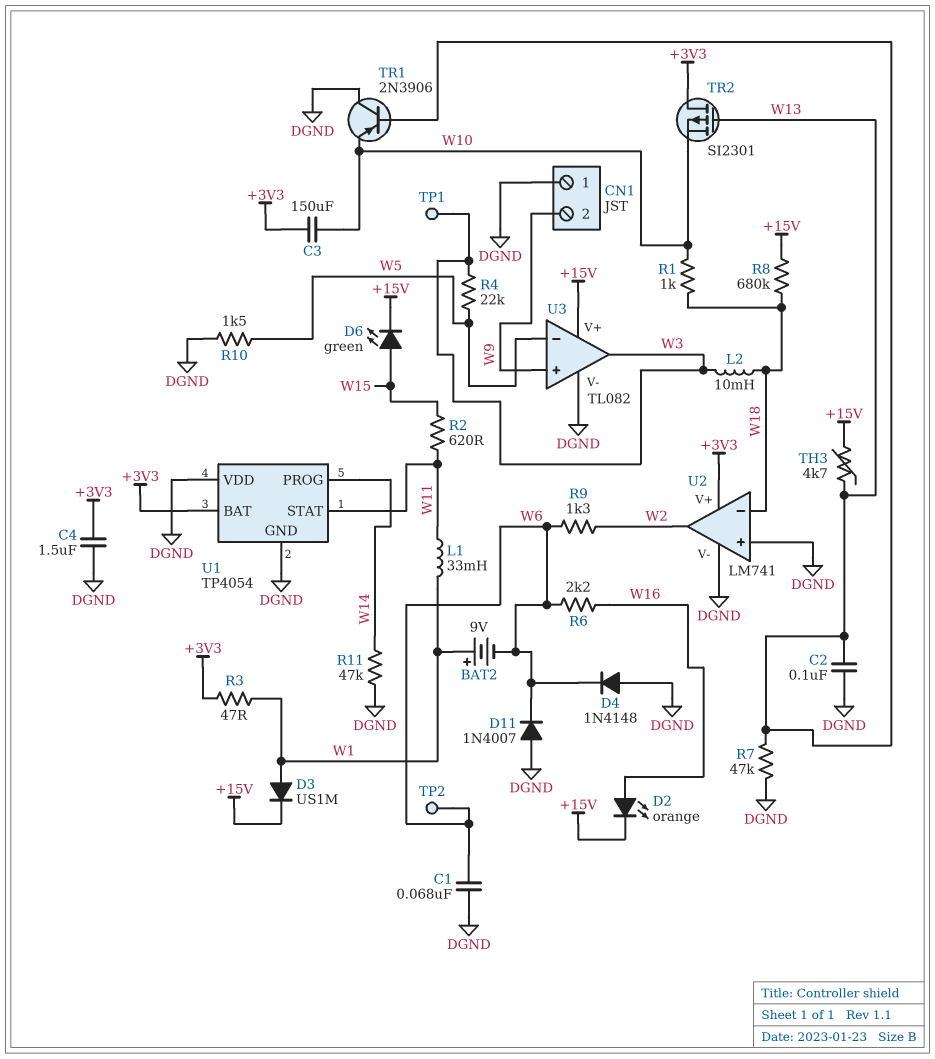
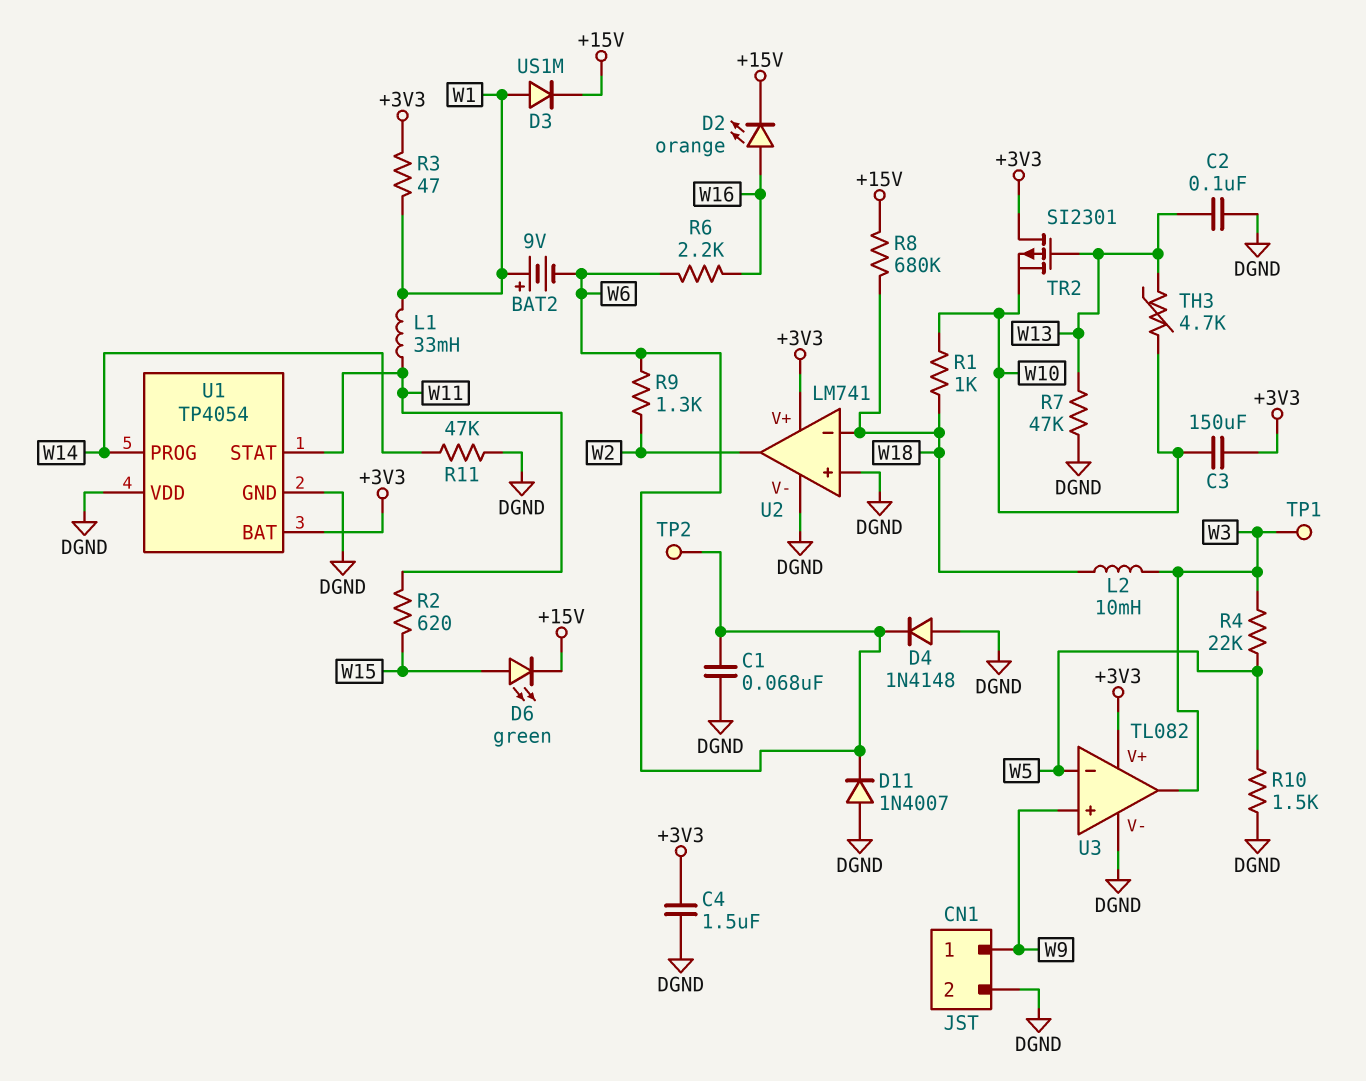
CN1 pin 1: DGND -> W9
CN1 pin 2: W9 -> DGND
TH3: 4.7k (+15V, W13) -> 4.7k (W10, W13)
TR1: PNP 2N3906 (B W13, C DGND, E W10) -> none
U3 pin V+: +15V -> +3V3

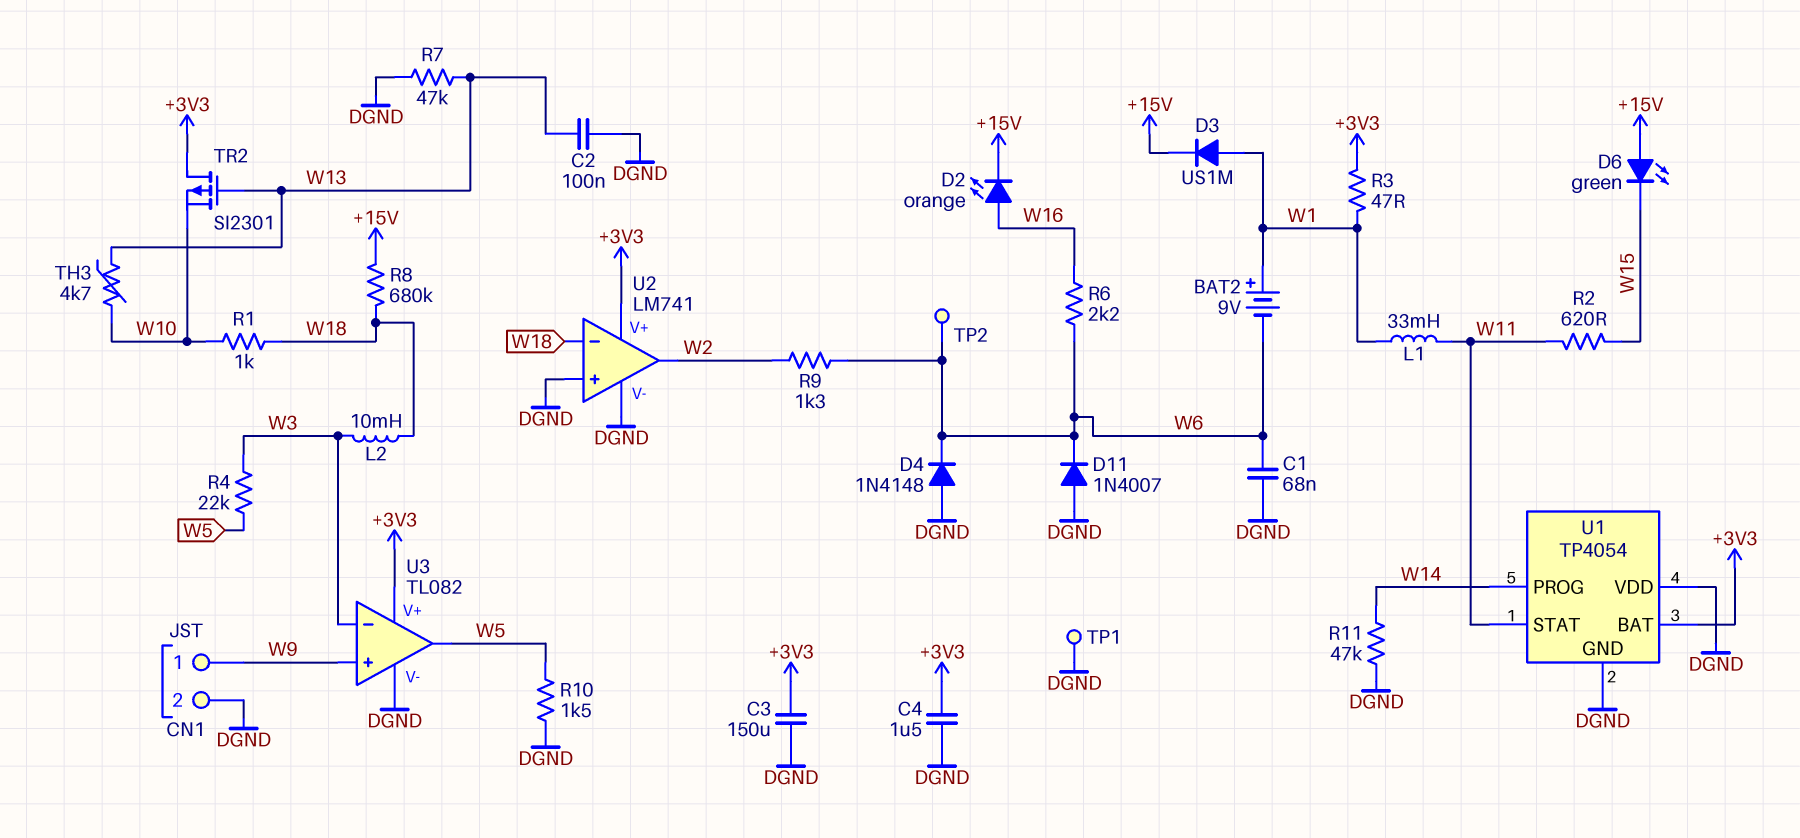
C3: 150uF (+3V3, W10) -> 150uF (+3V3, DGND)
D6: LED green (A W15, K +15V) -> LED green (A +15V, K W15)
TP1: test point (W3) -> test point (DGND)
U3 pin in-: W5 -> W3
U3 pin out: W3 -> W5

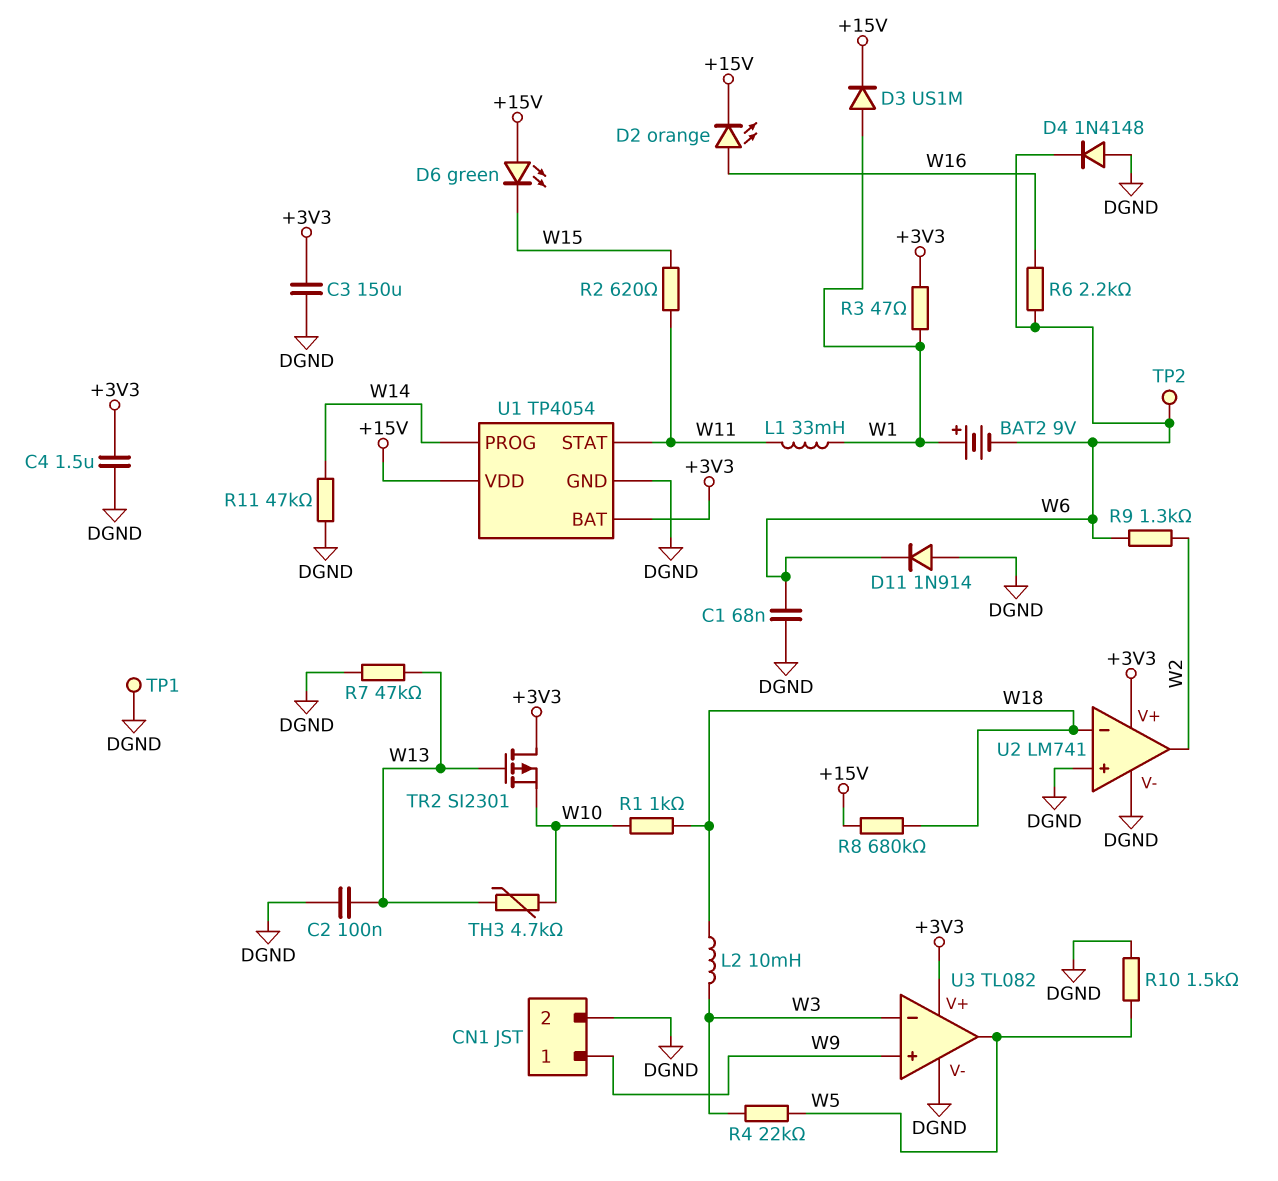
D11: diode 1N4007 (A DGND, K W6) -> diode 1N914 (A DGND, K W6)
U1 pin VDD: DGND -> +15V

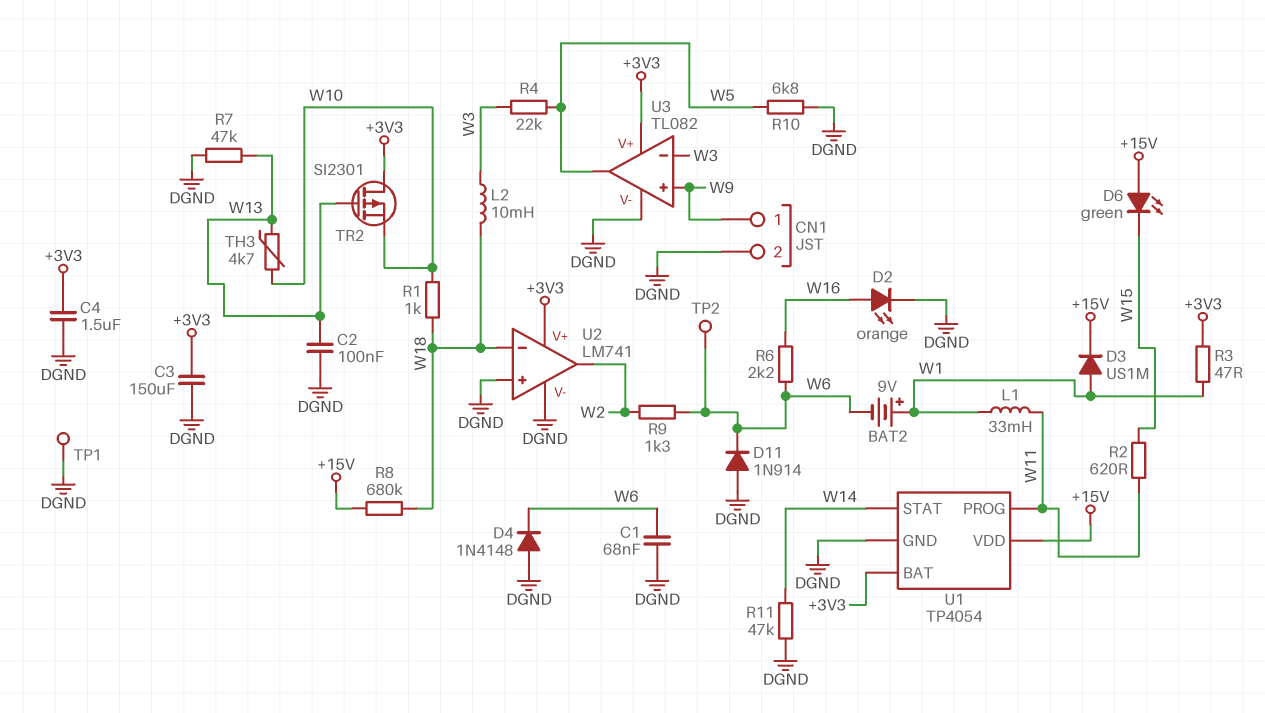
D2: LED orange (A W16, K +15V) -> LED orange (A W16, K DGND)
R10: 1.5k (DGND, W5) -> 6.8k (DGND, W5)
U1 pin PROG: W14 -> W11
U1 pin STAT: W11 -> W14

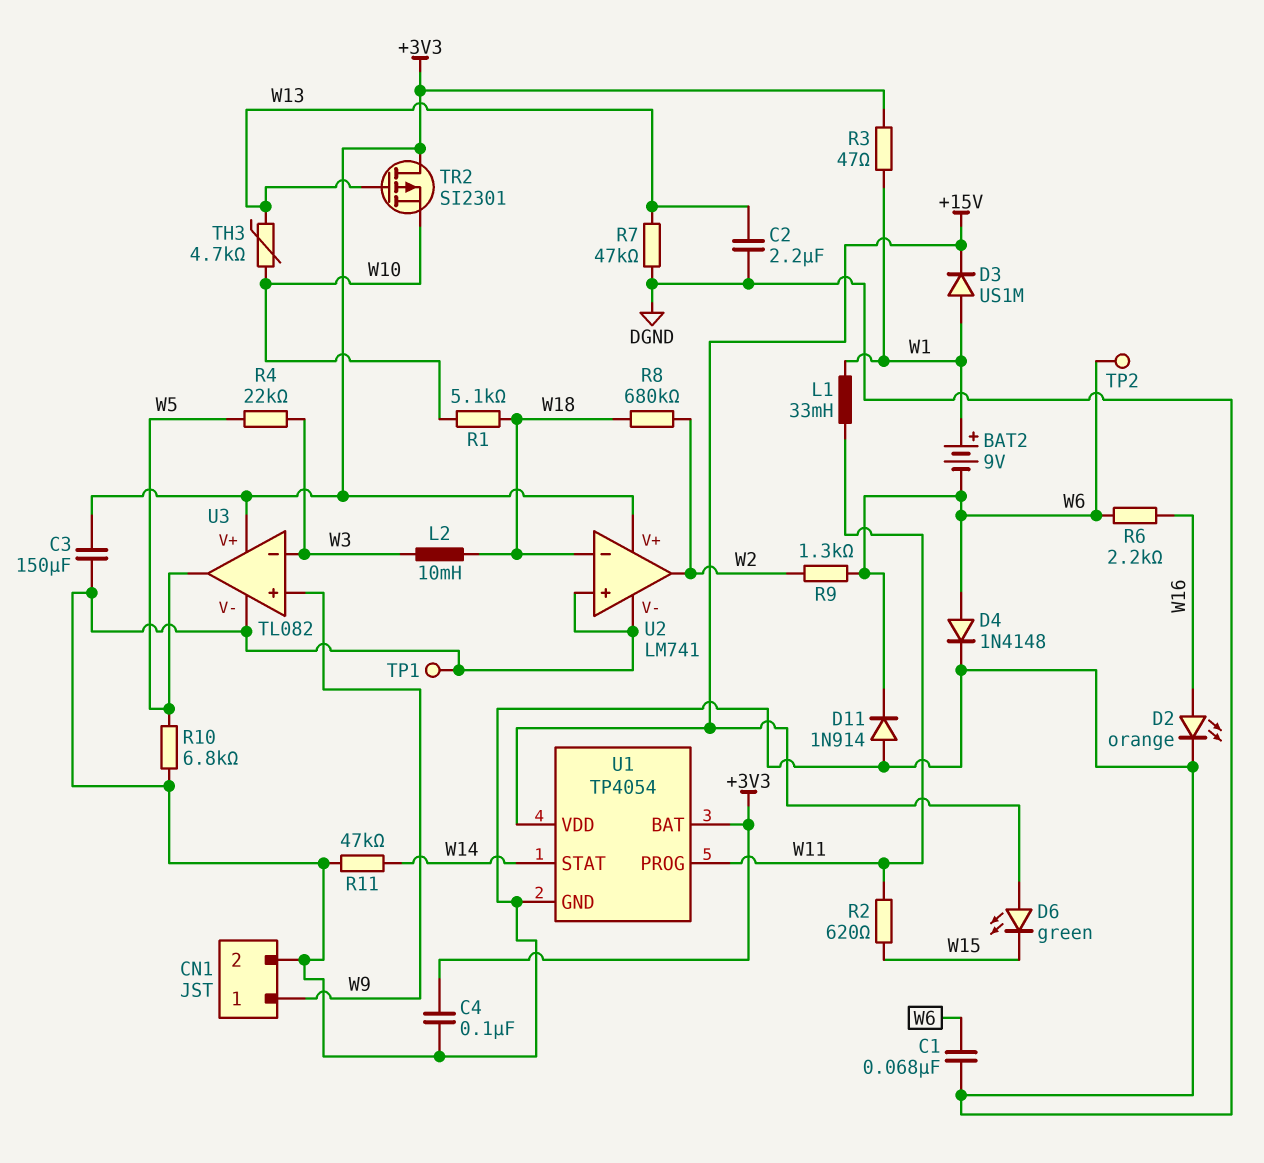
C2: 100nF (DGND, W13) -> 2.2uF (DGND, W13)
C4: 1.5uF (+3V3, DGND) -> 100nF (+3V3, DGND)
D4: diode 1N4148 (A DGND, K W6) -> diode 1N4148 (A W6, K DGND)
R1: 1k (W10, W18) -> 5.1k (W10, W18)
R8: 680k (+15V, W18) -> 680k (W2, W18)

